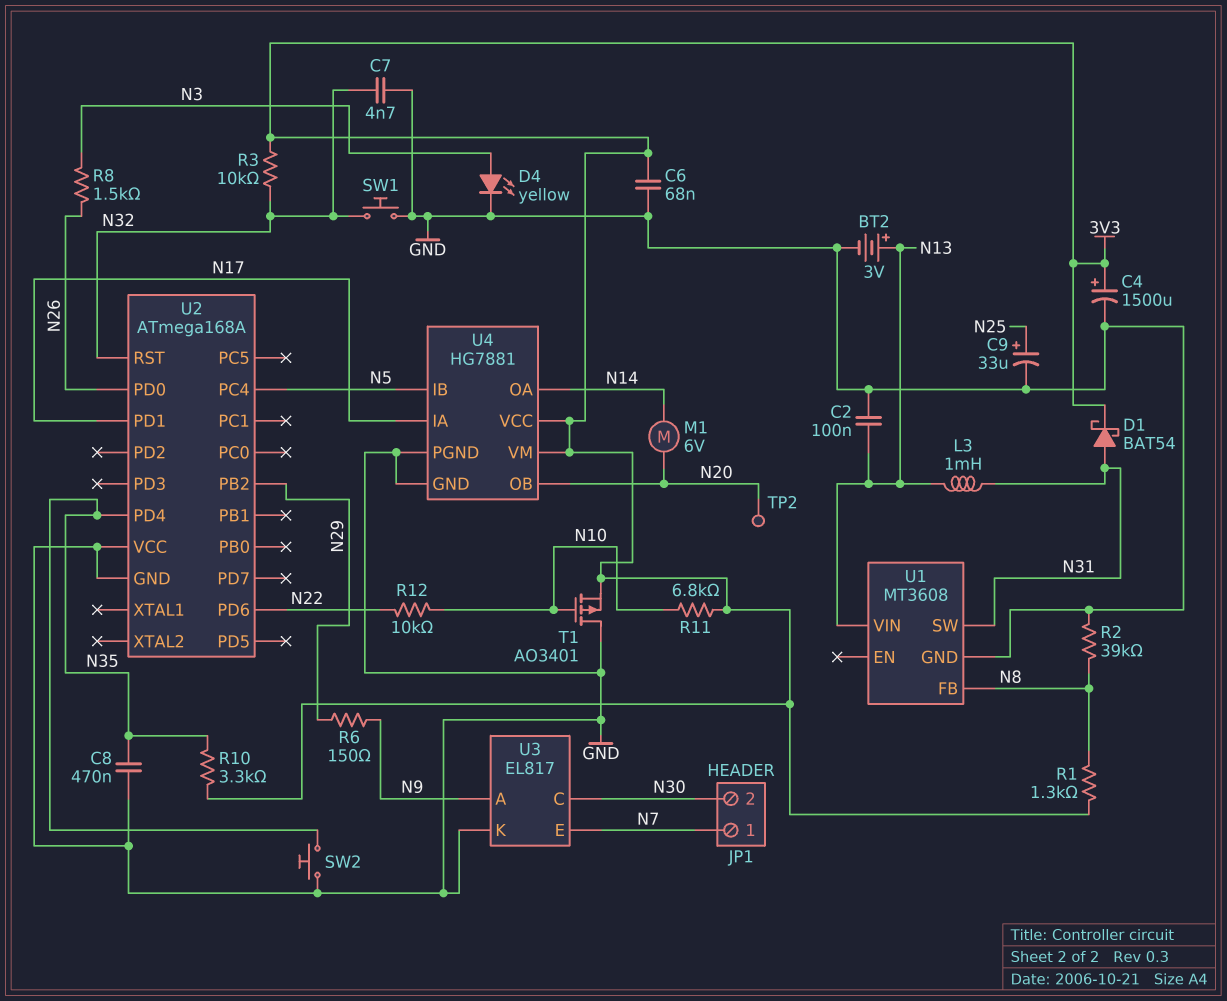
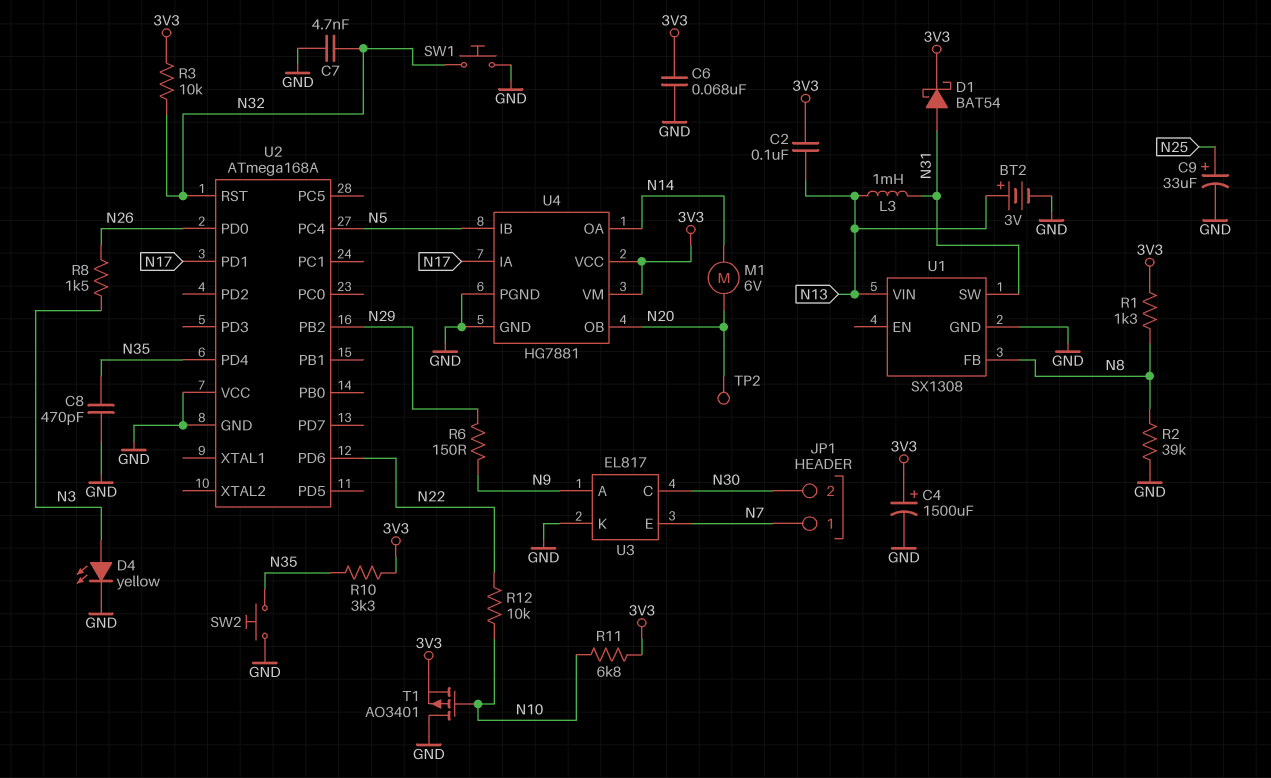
C2: 100nF (GND, N13) -> 100nF (3V3, N13)
C8: 470nF (GND, N35) -> 470pF (GND, N35)
U1: MT3608 -> SX1308

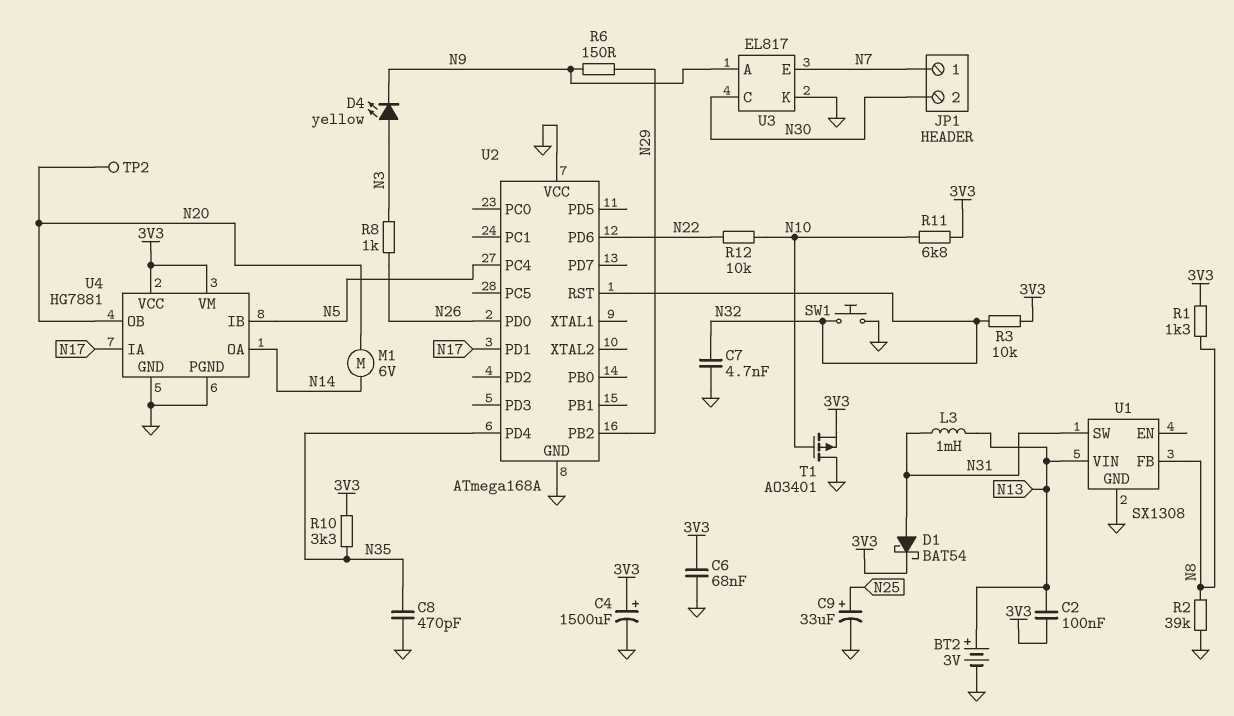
D4: LED yellow (A N3, K GND) -> LED yellow (A N3, K N9)
R8: 1.5k (N3, N26) -> 1k (N3, N26)
SW2: button (GND, N35) -> none

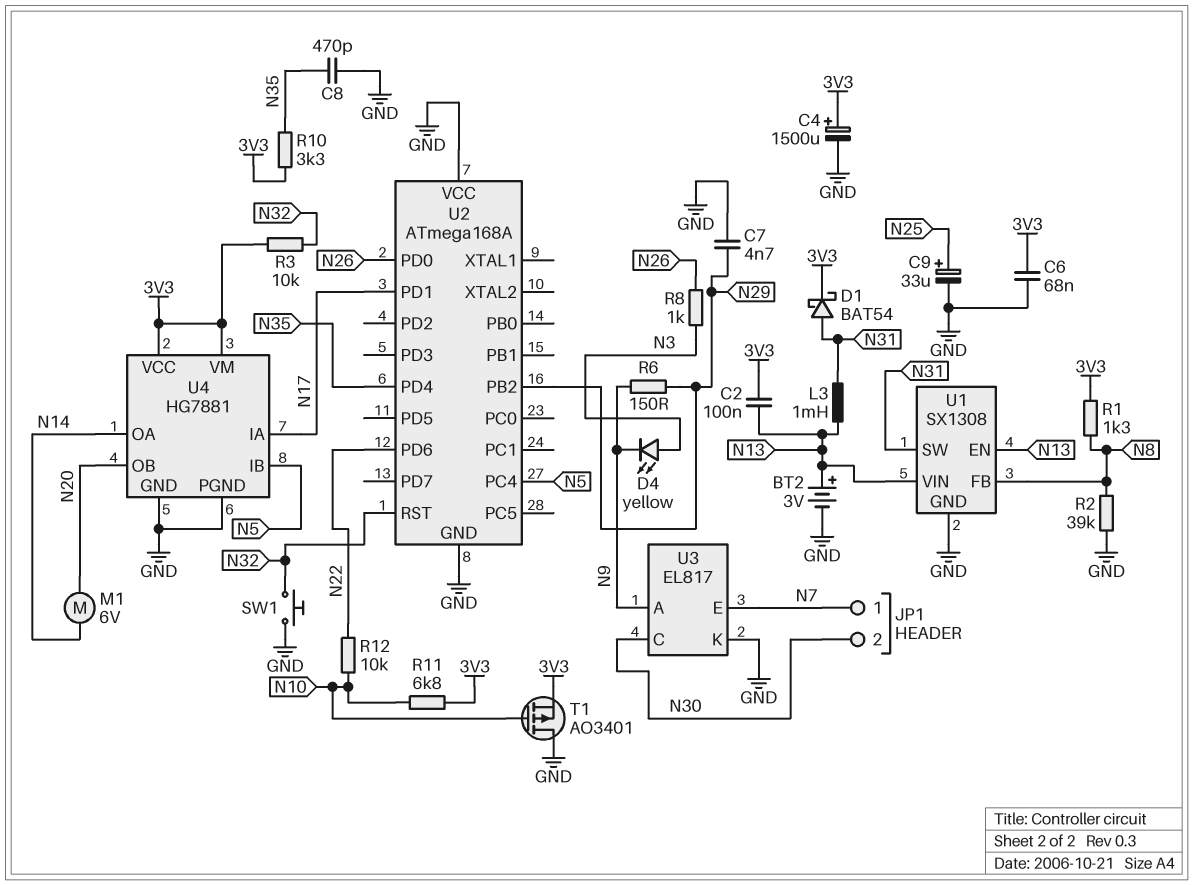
C7: 4.7nF (GND, N32) -> 4.7nF (GND, N29)
TP2: test point (N20) -> none
U1 pin EN: none -> N13

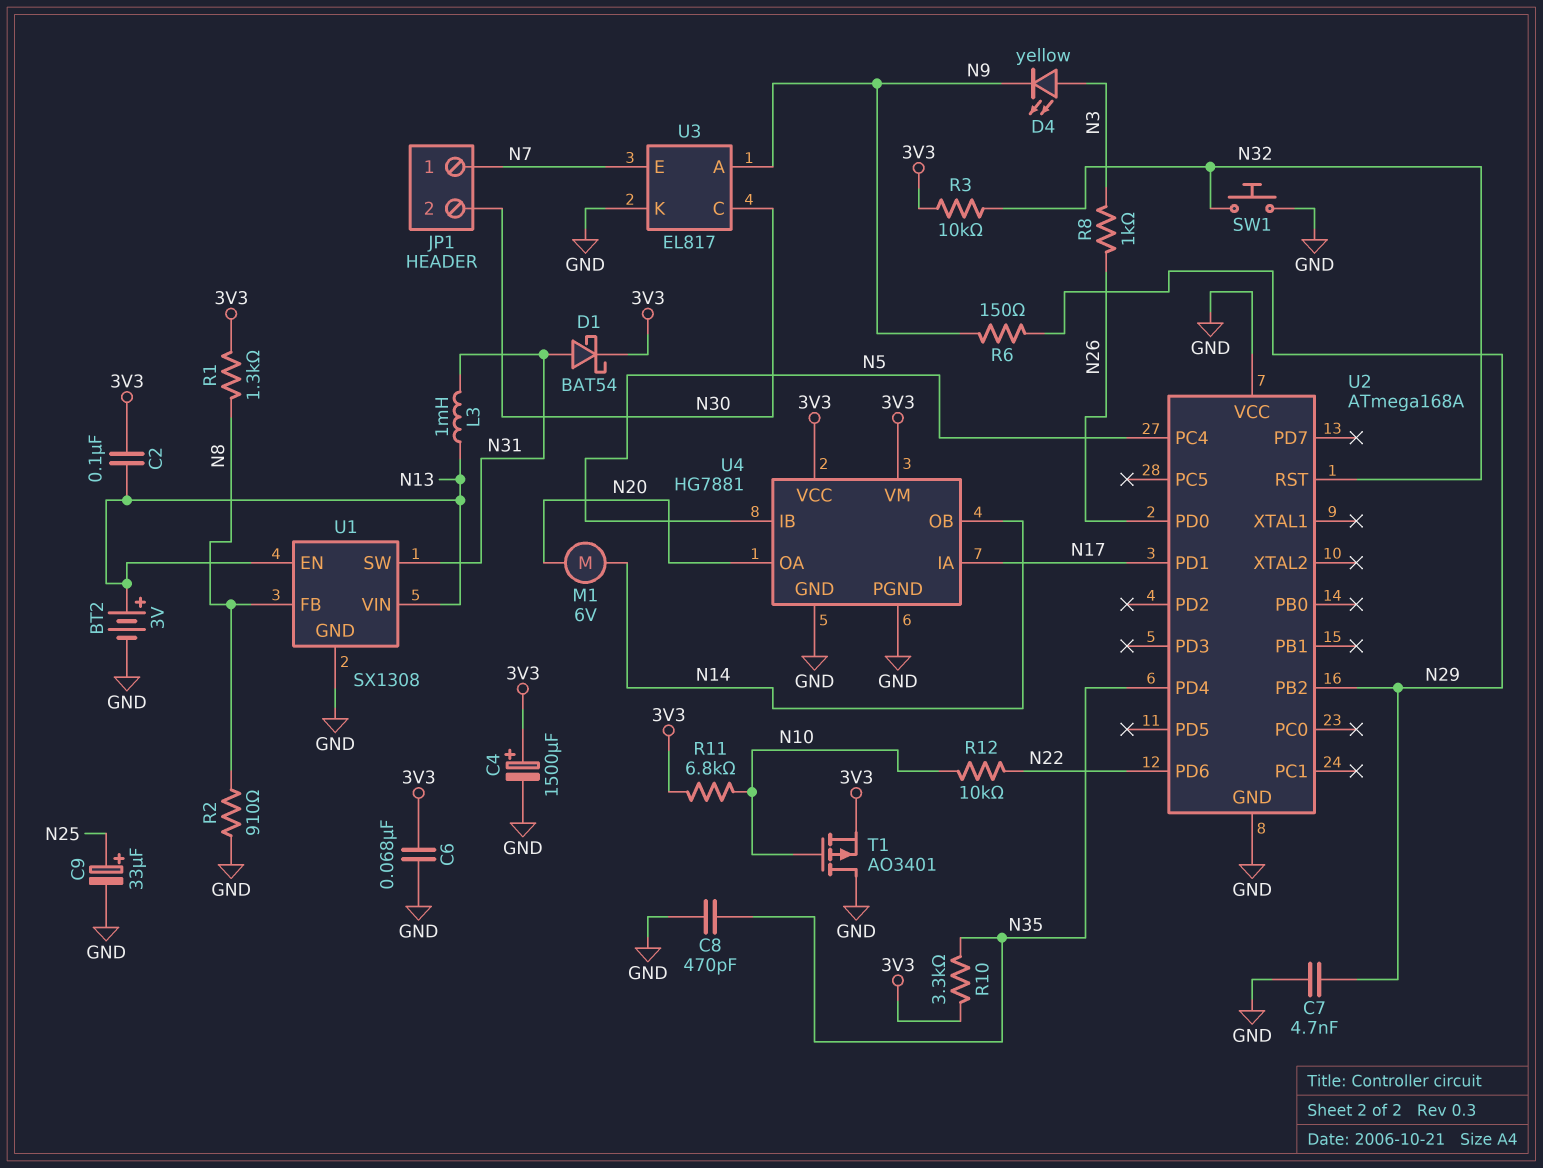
R2: 39k (GND, N8) -> 910 (GND, N8)
U4 pin OA: N14 -> N20
U4 pin OB: N20 -> N14

